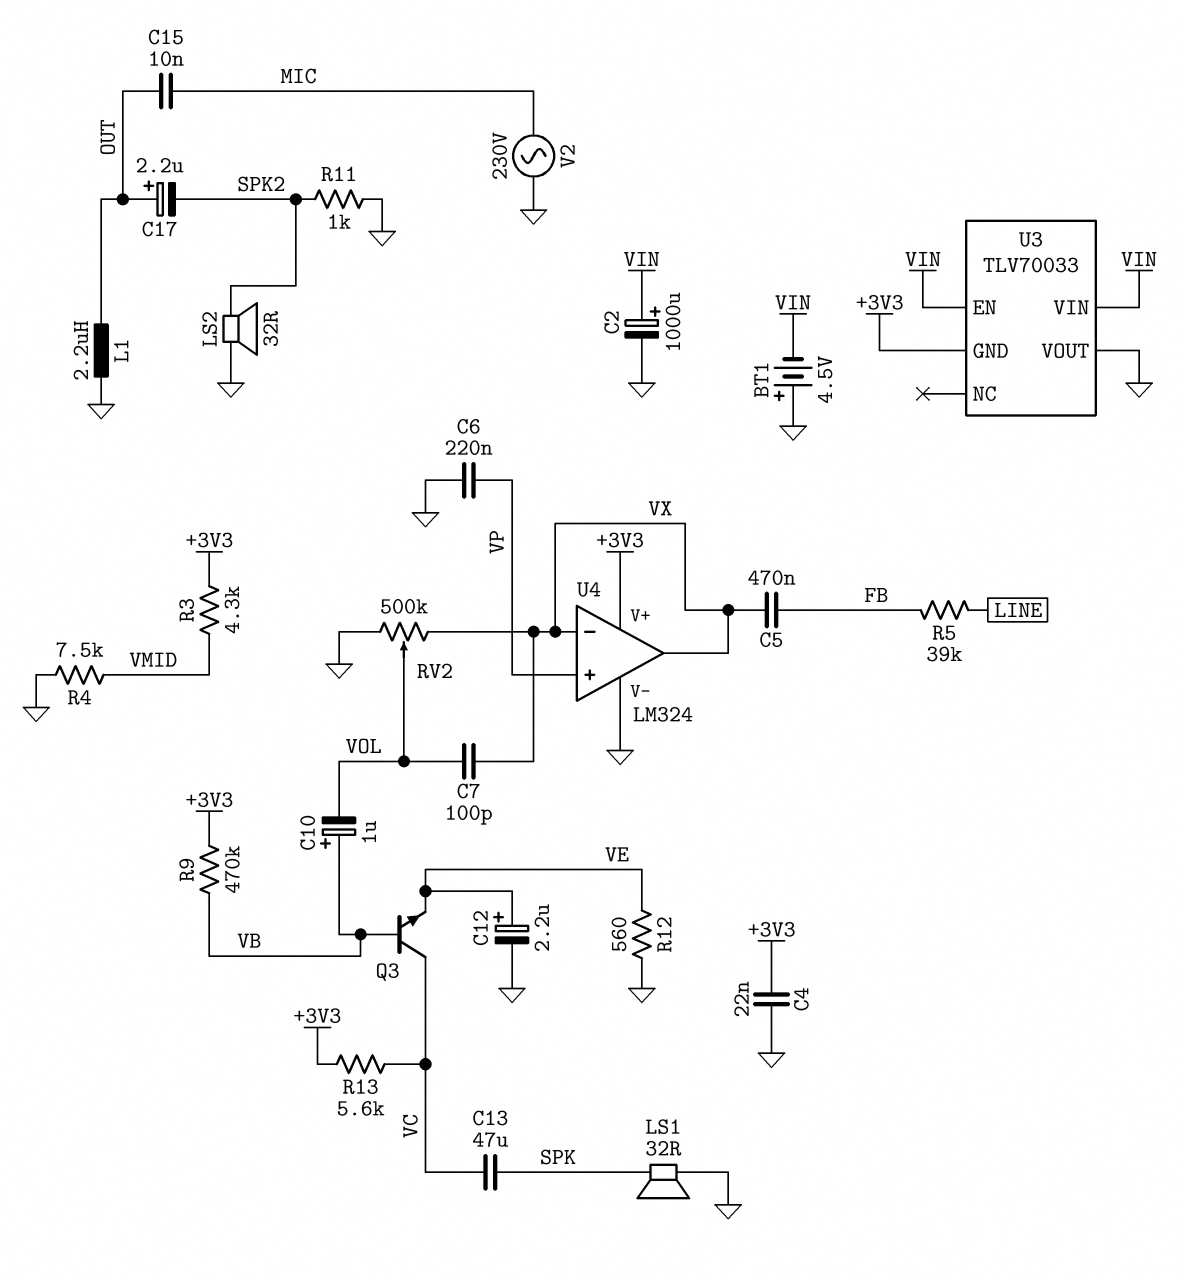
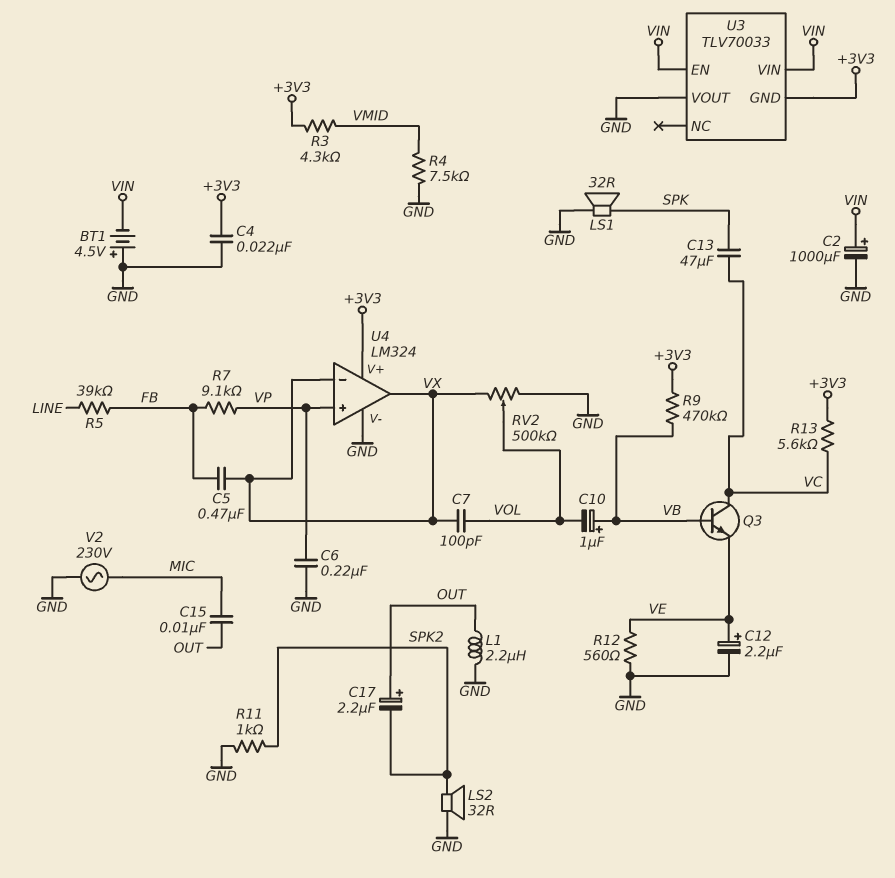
R7: none -> 9.1k (FB, VP)

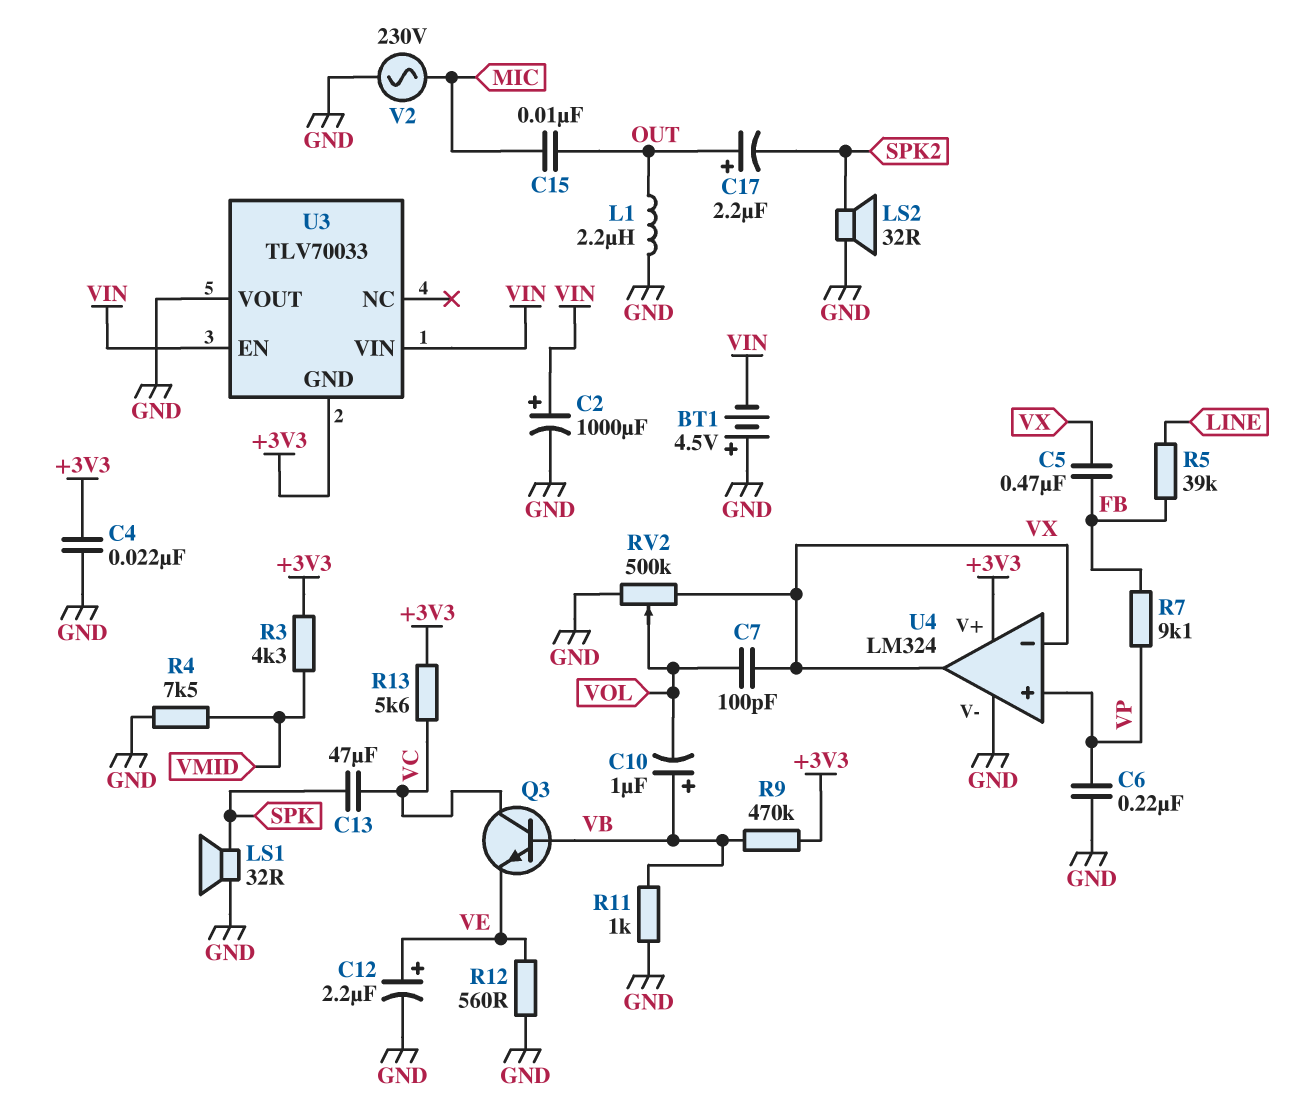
R11: 1k (GND, SPK2) -> 1k (GND, VB)

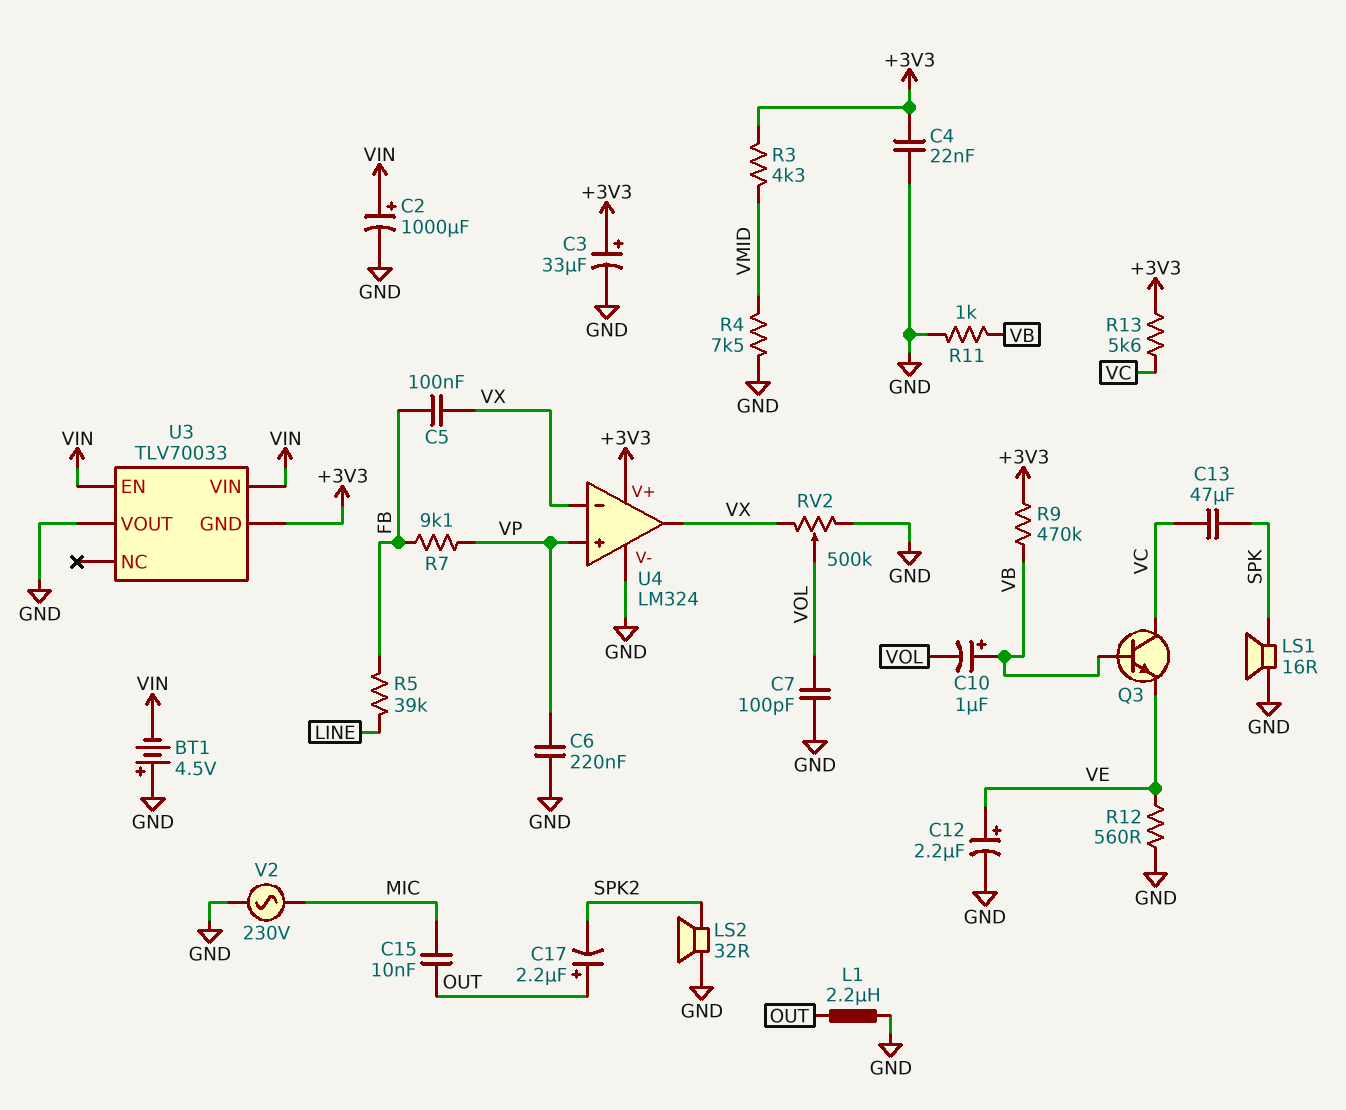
C3: none -> 33uF (plus +3V3, minus GND)
C5: 470nF (FB, VX) -> 100nF (FB, VX)
C7: 100pF (VOL, VX) -> 100pF (GND, VOL)
LS1: speaker 32R (GND, SPK) -> speaker 16R (GND, SPK)

